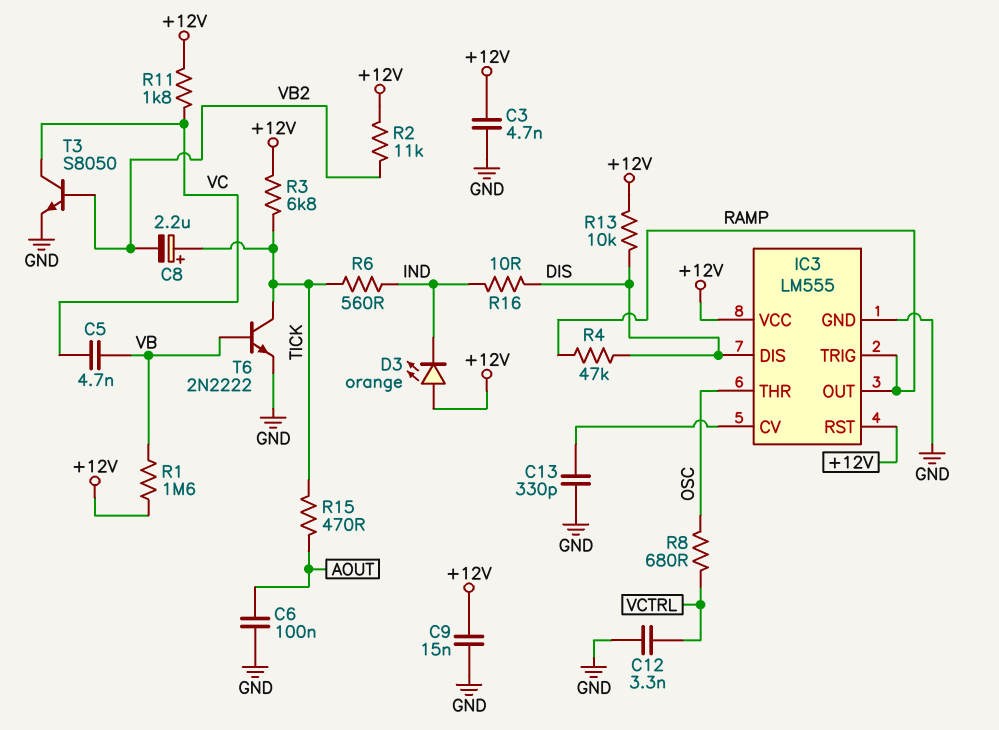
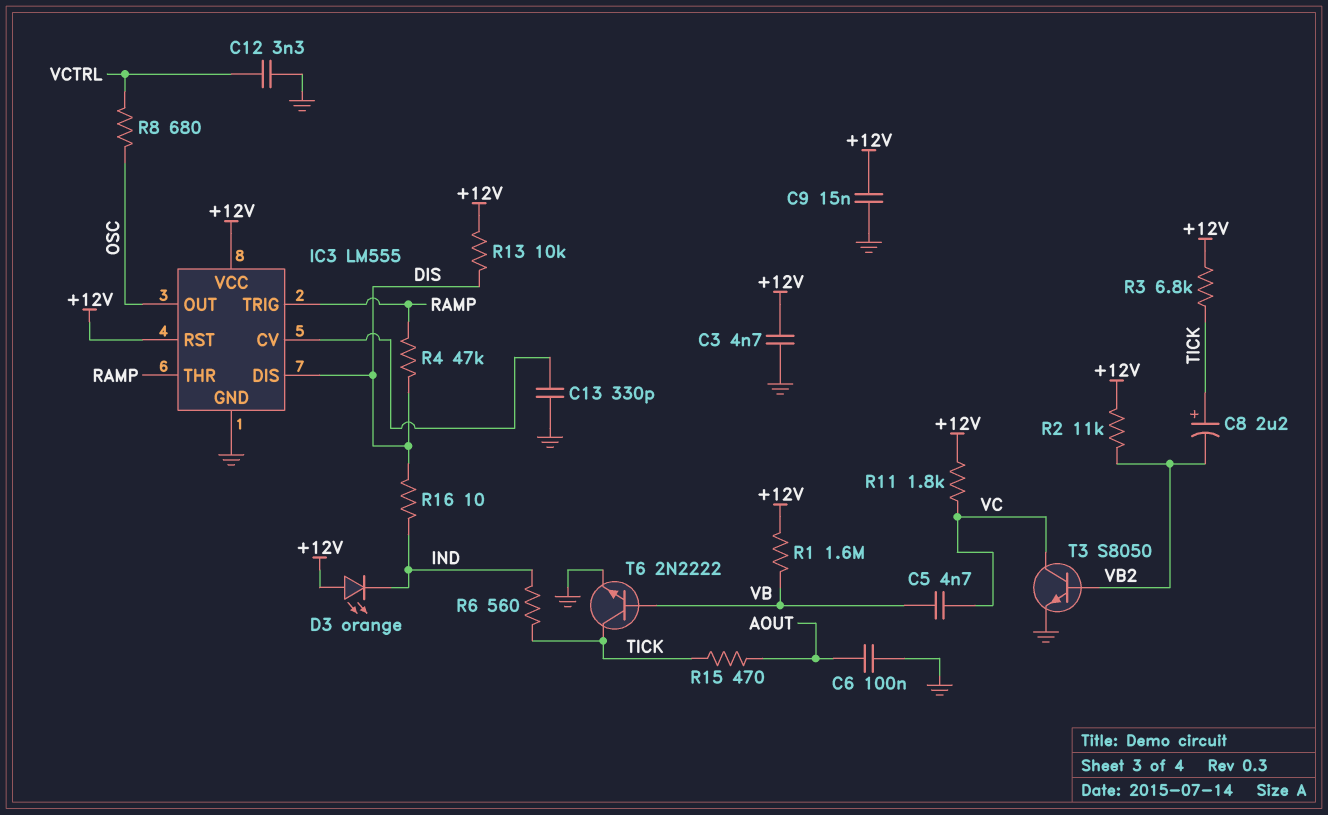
IC3 pin OUT: RAMP -> OSC
IC3 pin THR: OSC -> RAMP

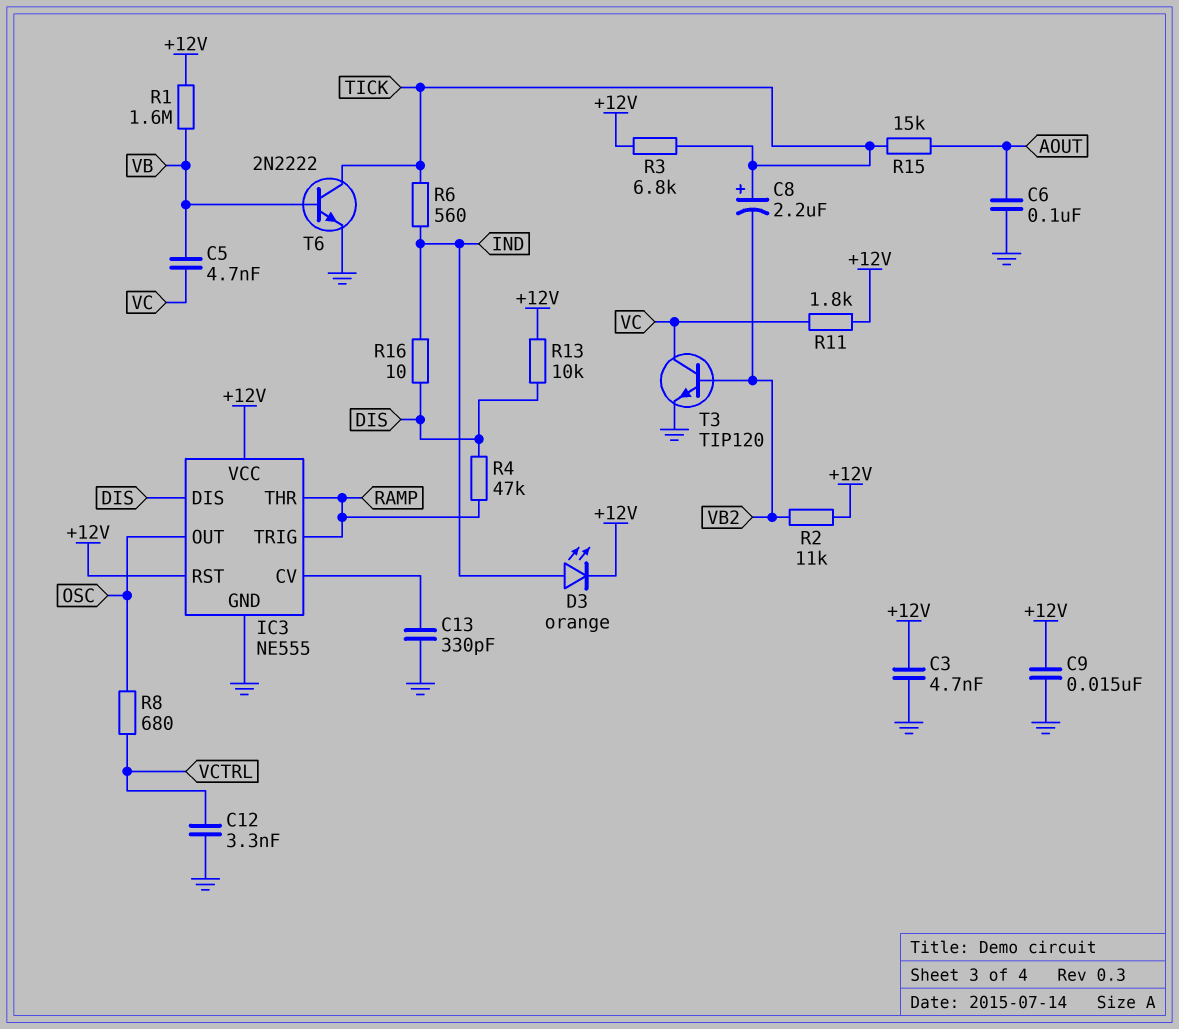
D3: LED orange (A +12V, K IND) -> LED orange (A IND, K +12V)
IC3: LM555 -> NE555
R15: 470 (AOUT, TICK) -> 15k (AOUT, TICK)
T3: NPN S8050 (B VB2, C VC, E GND) -> NPN TIP120 (B VB2, C VC, E GND)

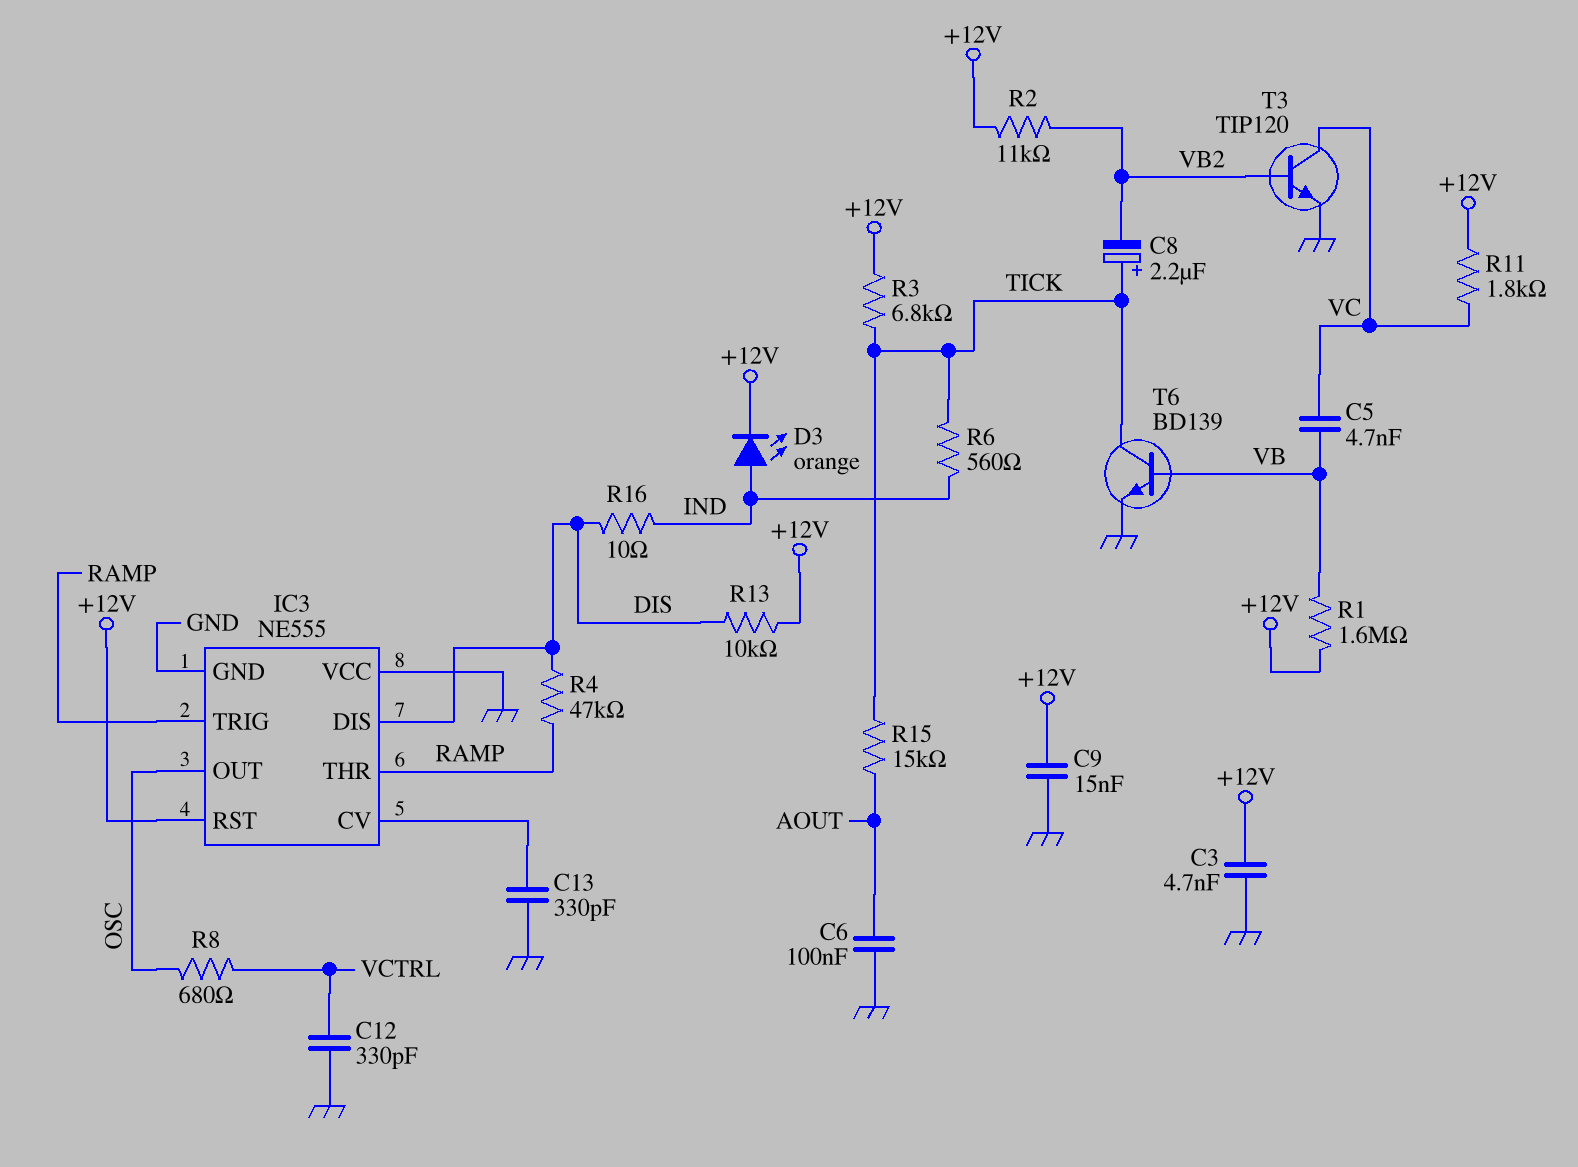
C12: 3.3nF (GND, VCTRL) -> 330pF (GND, VCTRL)
IC3 pin VCC: +12V -> GND
T6: NPN 2N2222 (B VB, C TICK, E GND) -> NPN BD139 (B VB, C TICK, E GND)

